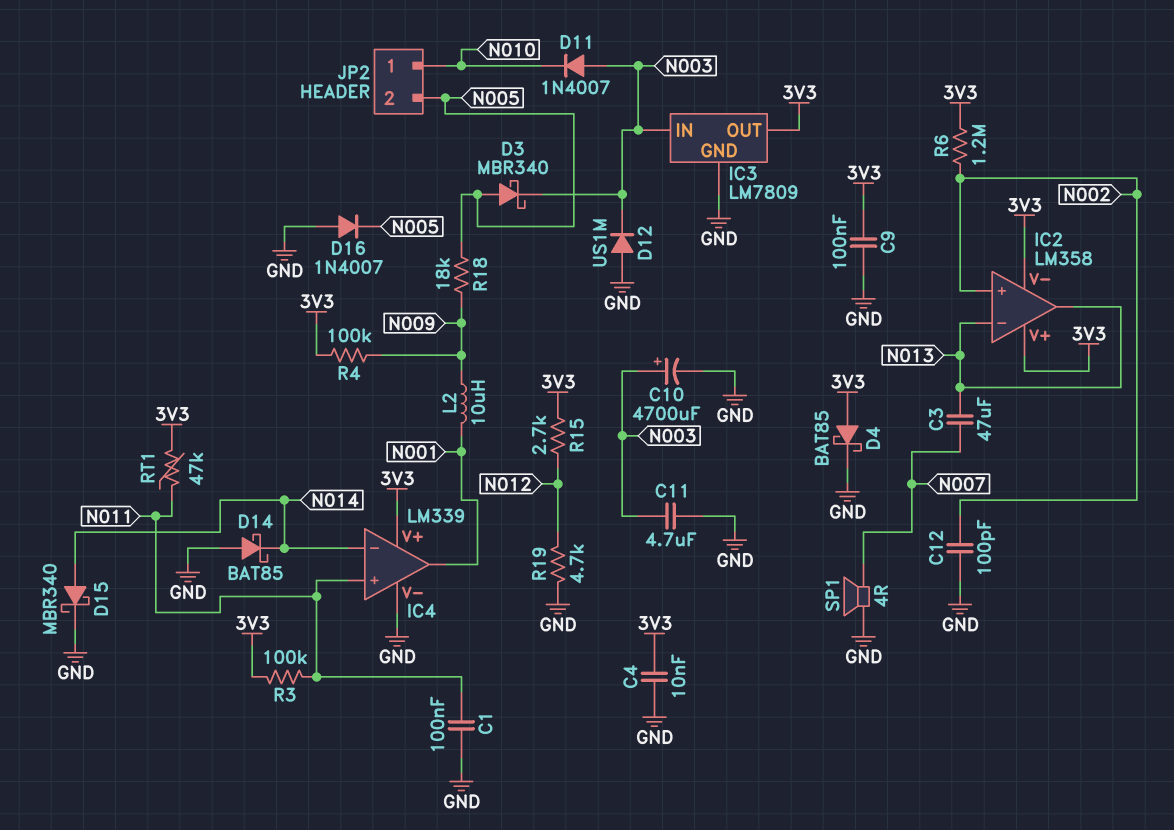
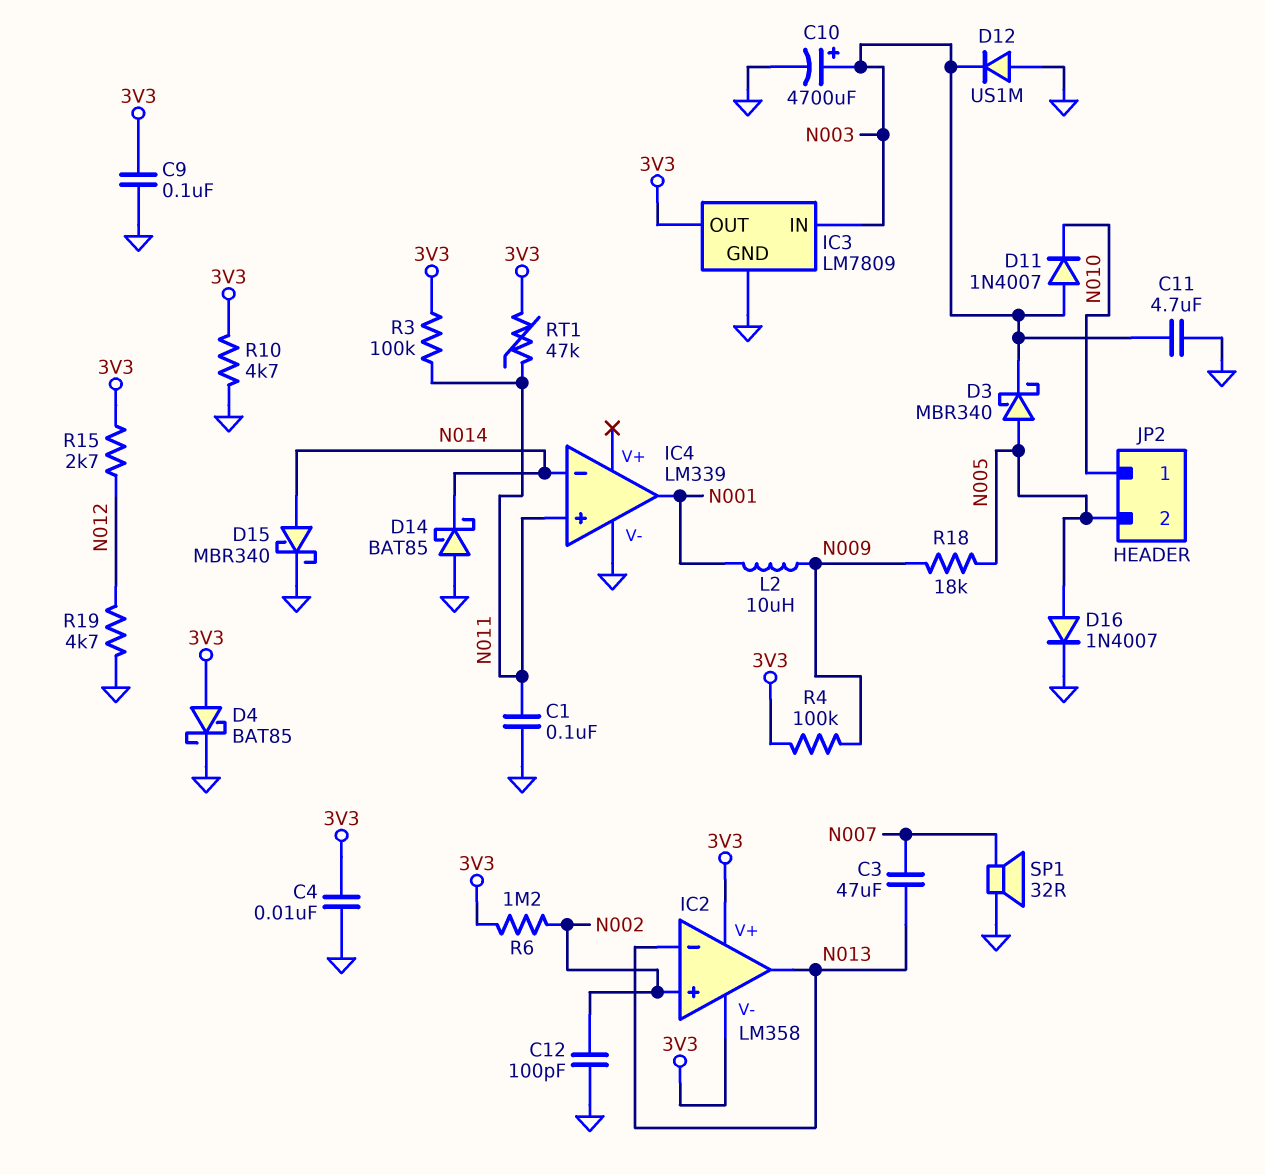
D16: diode 1N4007 (A GND, K N005) -> diode 1N4007 (A N005, K GND)
IC4 pin V+: 3V3 -> none
R10: none -> 4.7k (3V3, GND)
SP1: speaker 4R (GND, N007) -> speaker 32R (GND, N007)

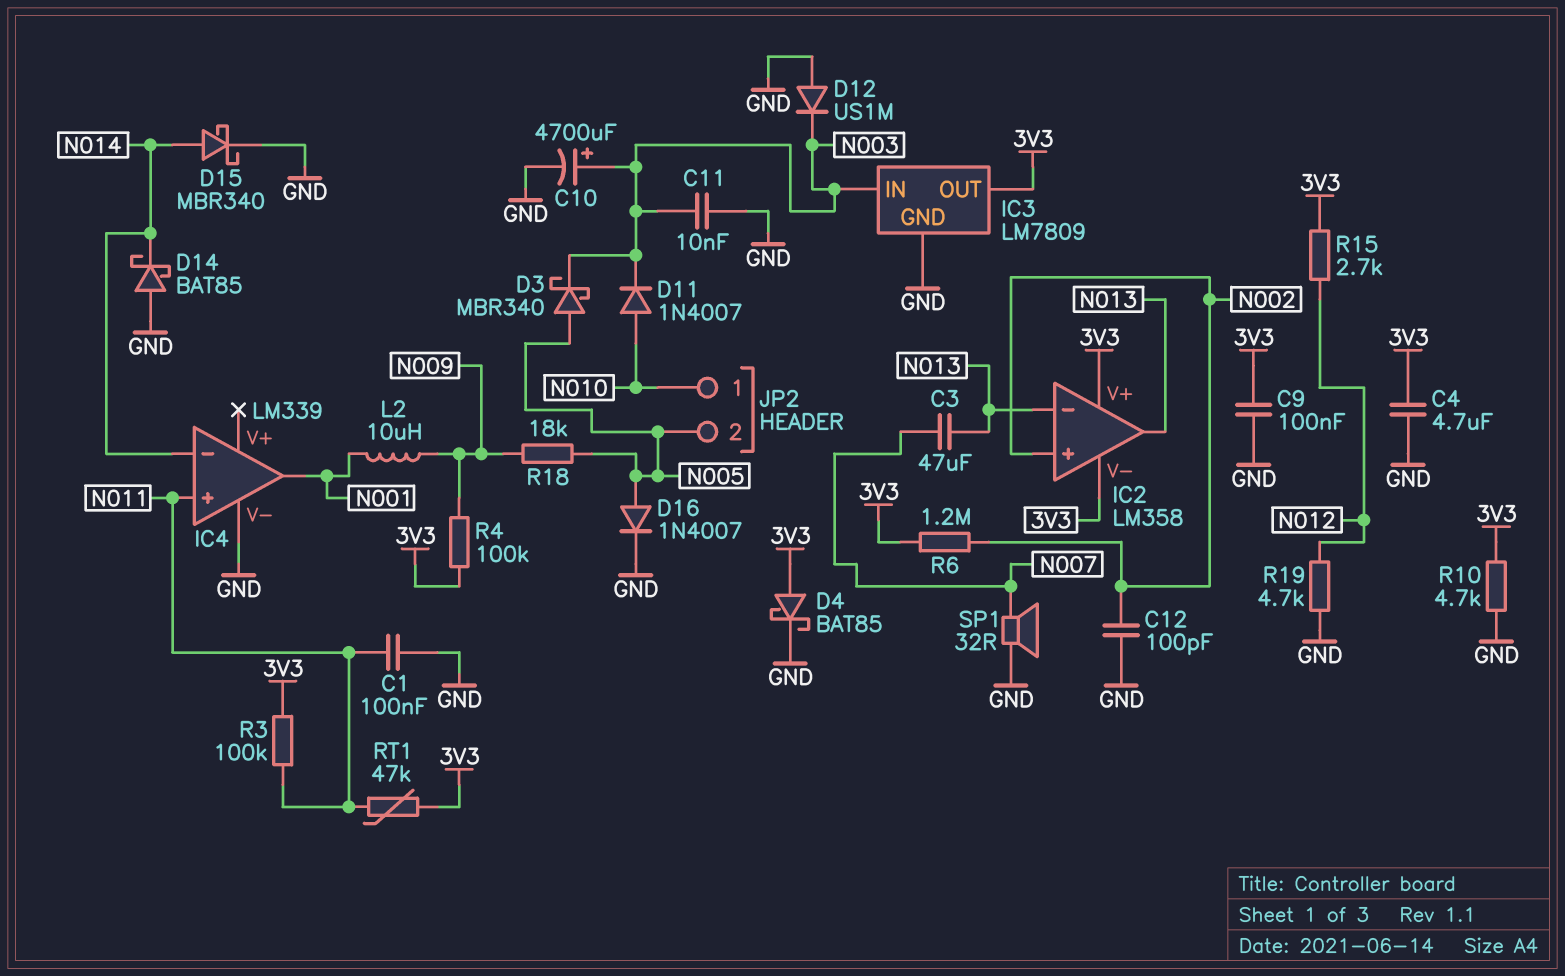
C4: 10nF (3V3, GND) -> 4.7uF (3V3, GND)
C11: 4.7uF (GND, N003) -> 10nF (GND, N003)
D11: diode 1N4007 (A N003, K N010) -> diode 1N4007 (A N010, K N003)

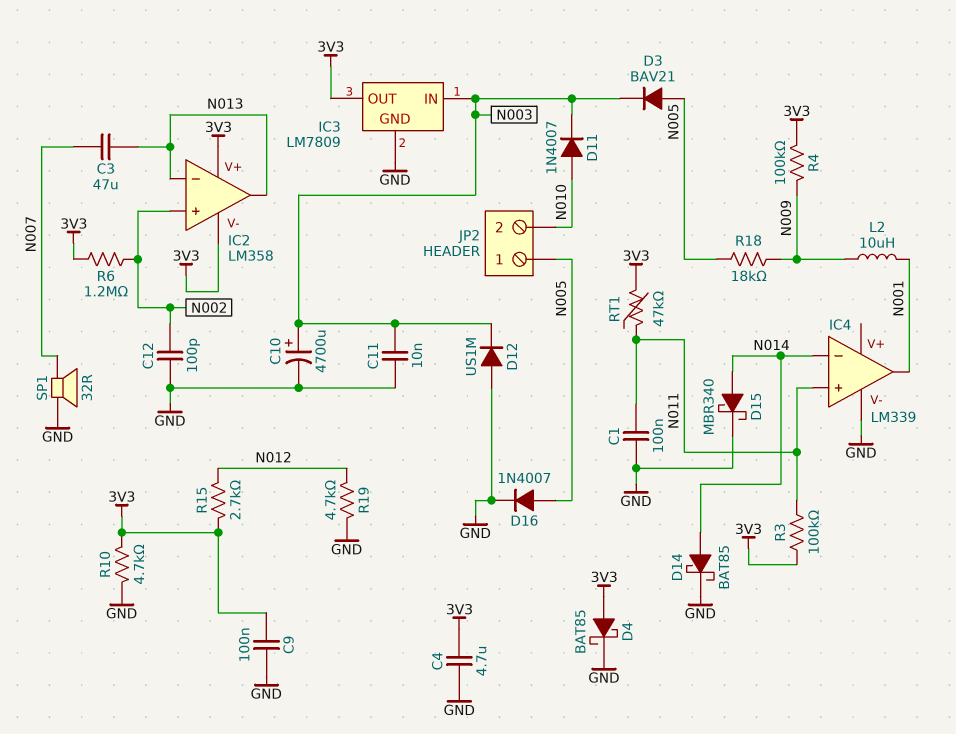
D3: schottky MBR340 (A N005, K N003) -> diode BAV21 (A N005, K N003)
D14: schottky BAT85 (A GND, K N014) -> schottky BAT85 (A N014, K GND)
JP2 pin 1: N010 -> N005
JP2 pin 2: N005 -> N010

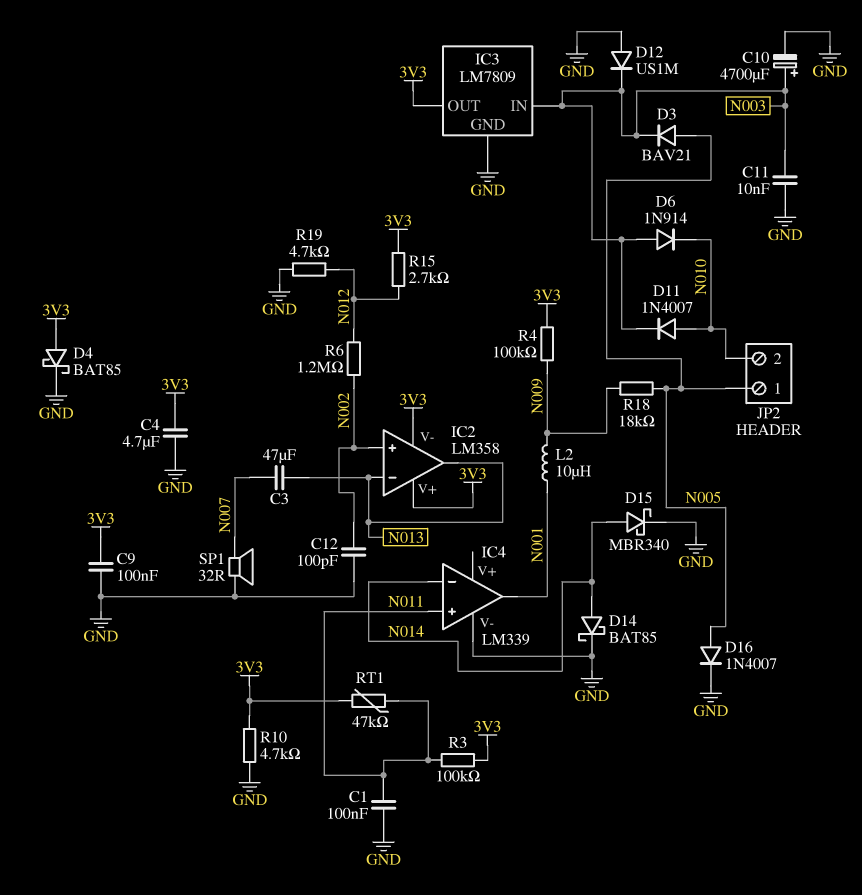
D6: none -> diode 1N914 (A N003, K N010)
R6: 1.2M (3V3, N002) -> 1.2M (N002, N012)

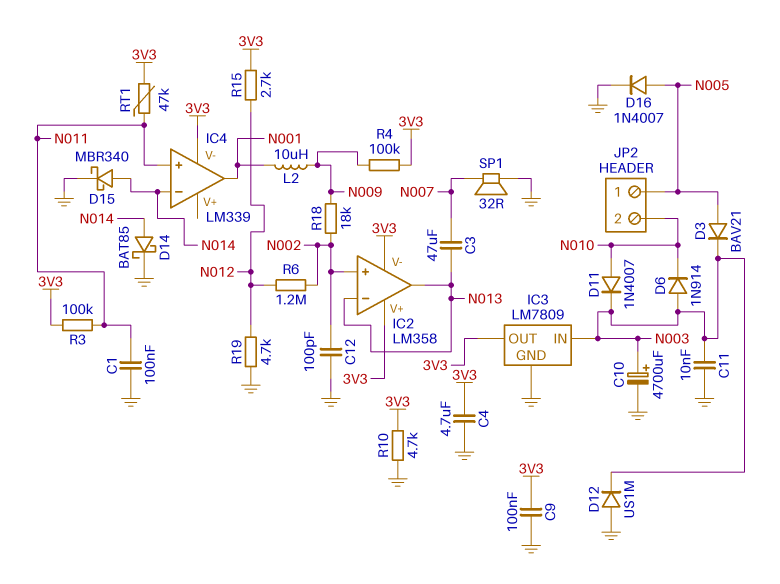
D4: schottky BAT85 (A 3V3, K GND) -> none
IC4 pin V-: GND -> 3V3
R18: 18k (N005, N009) -> 18k (N002, N009)

